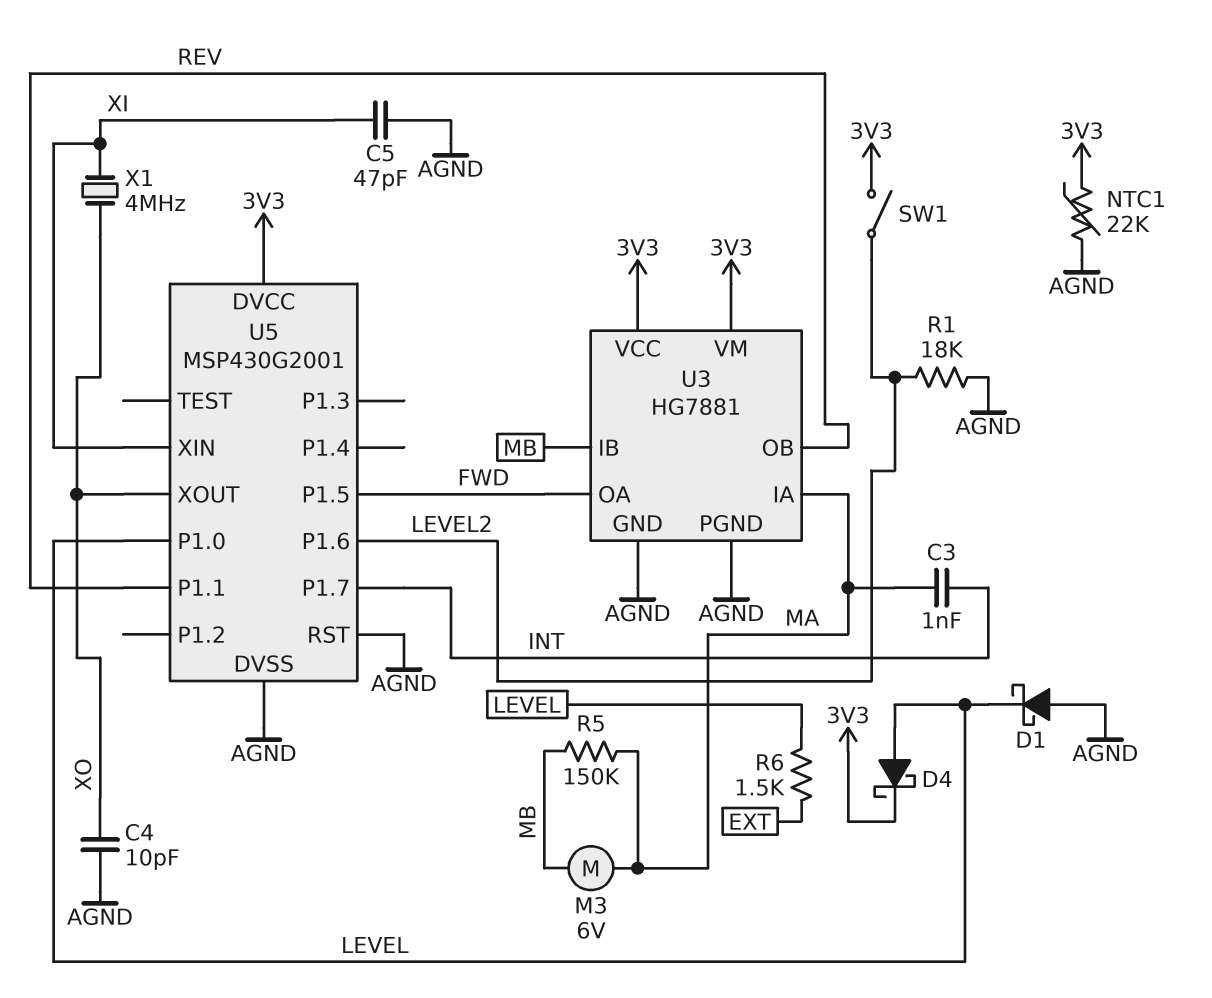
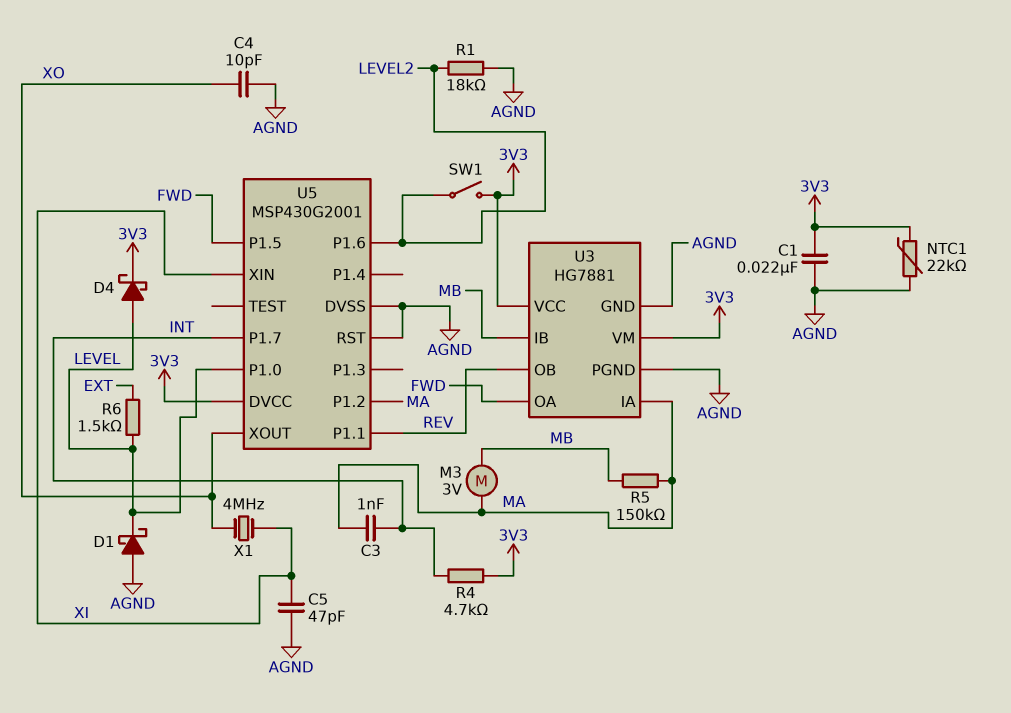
C1: none -> 22nF (3V3, AGND)
M3: motor 6V (MA, MB) -> motor 3V (MA, MB)
R4: none -> 4.7k (3V3, INT)
U5 pin P1.2: none -> MA

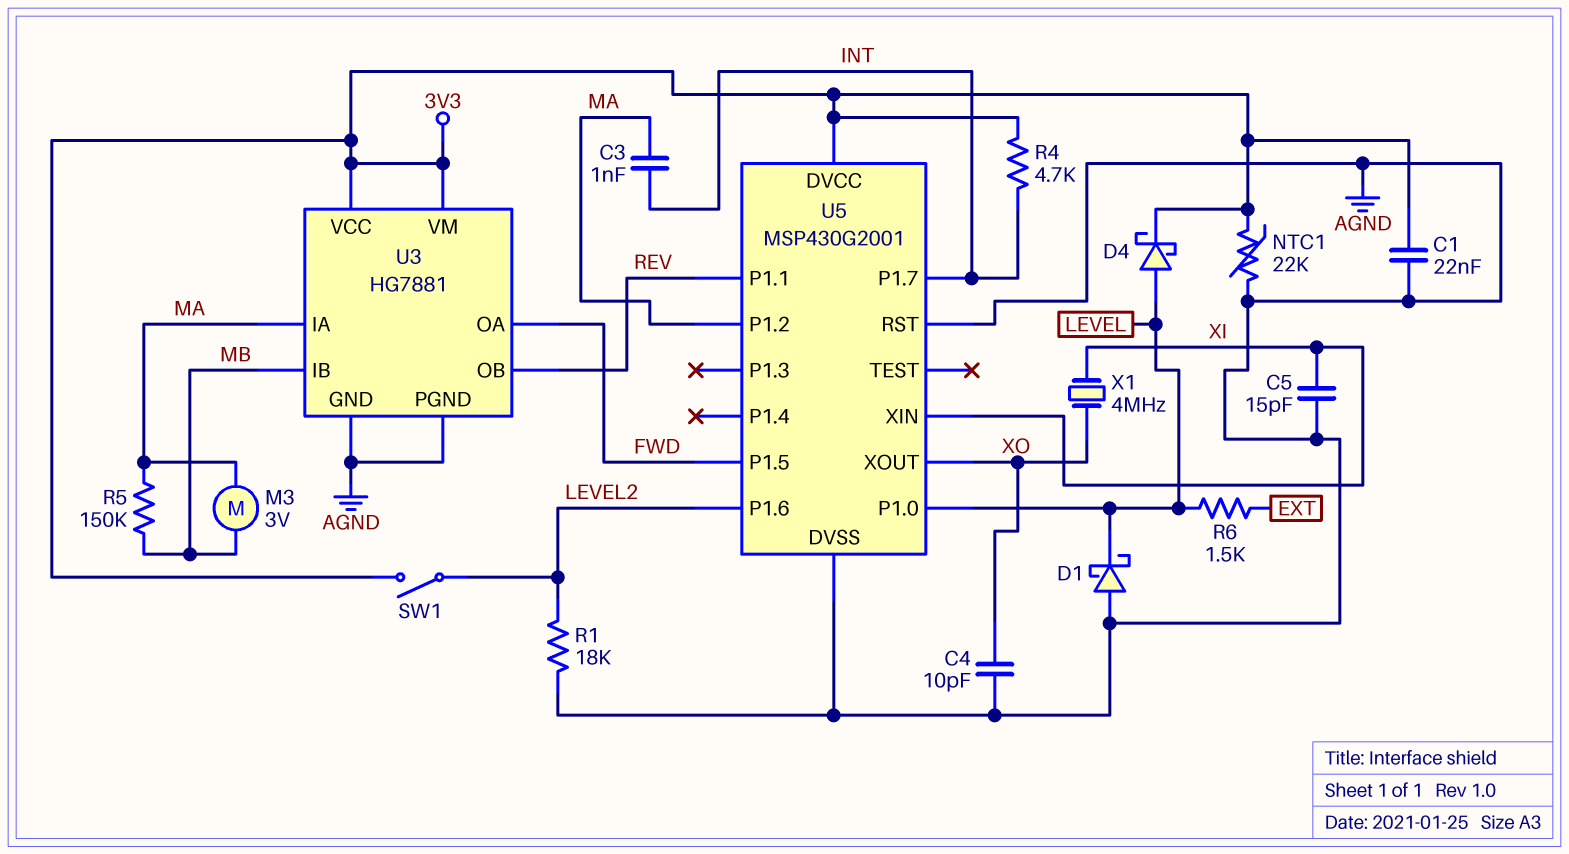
C5: 47pF (AGND, XI) -> 15pF (AGND, XI)

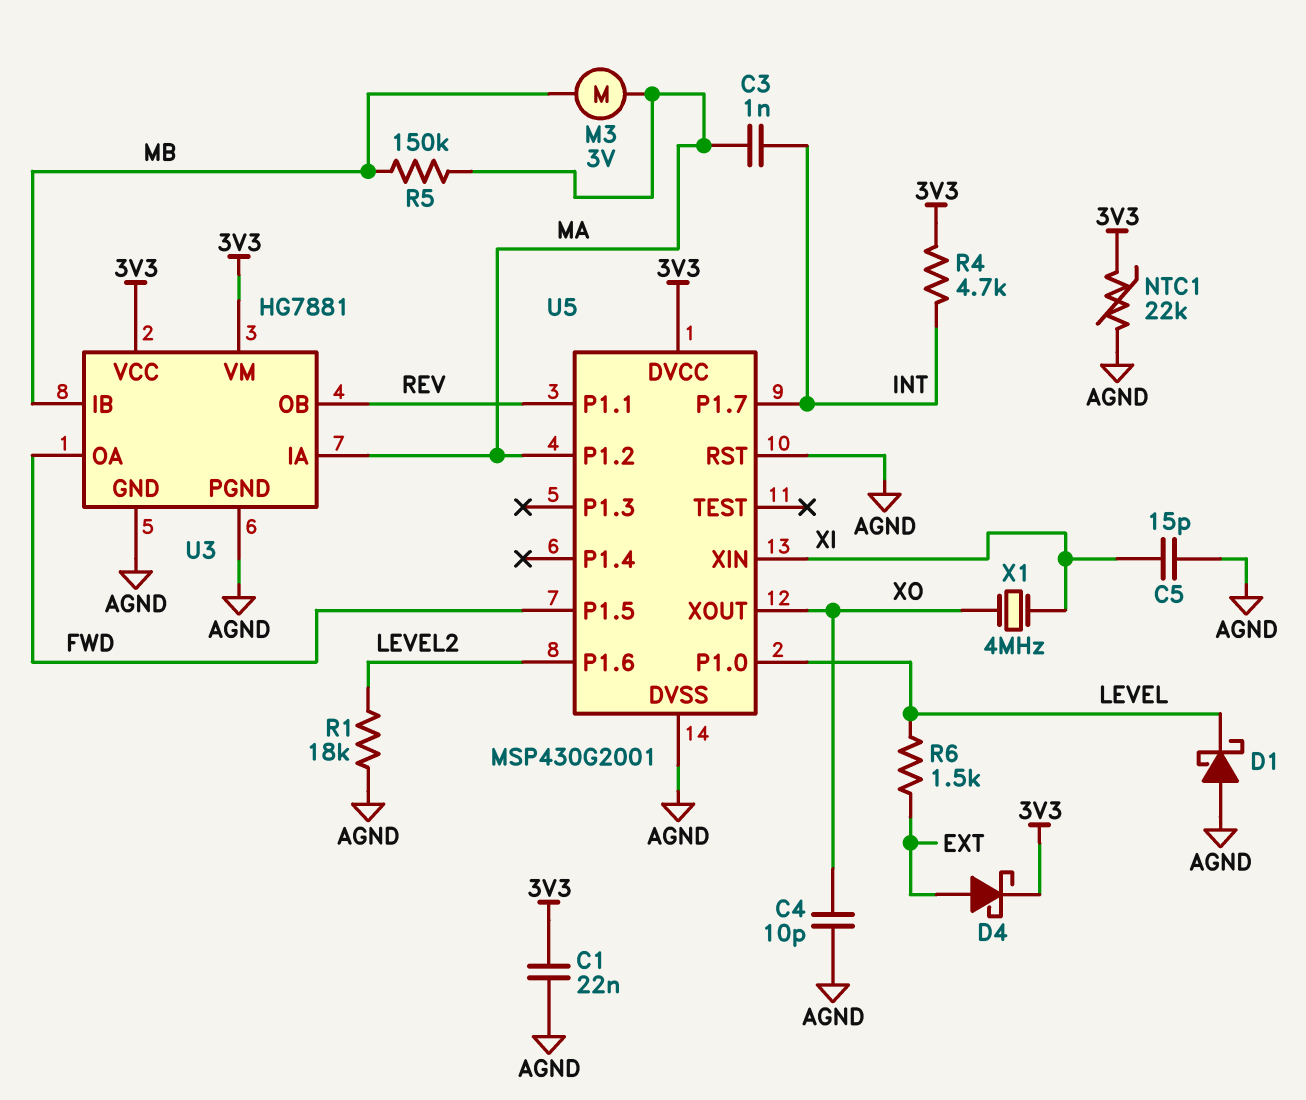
D4: schottky (A LEVEL, K 3V3) -> schottky (A EXT, K 3V3)
SW1: switch (3V3, LEVEL2) -> none

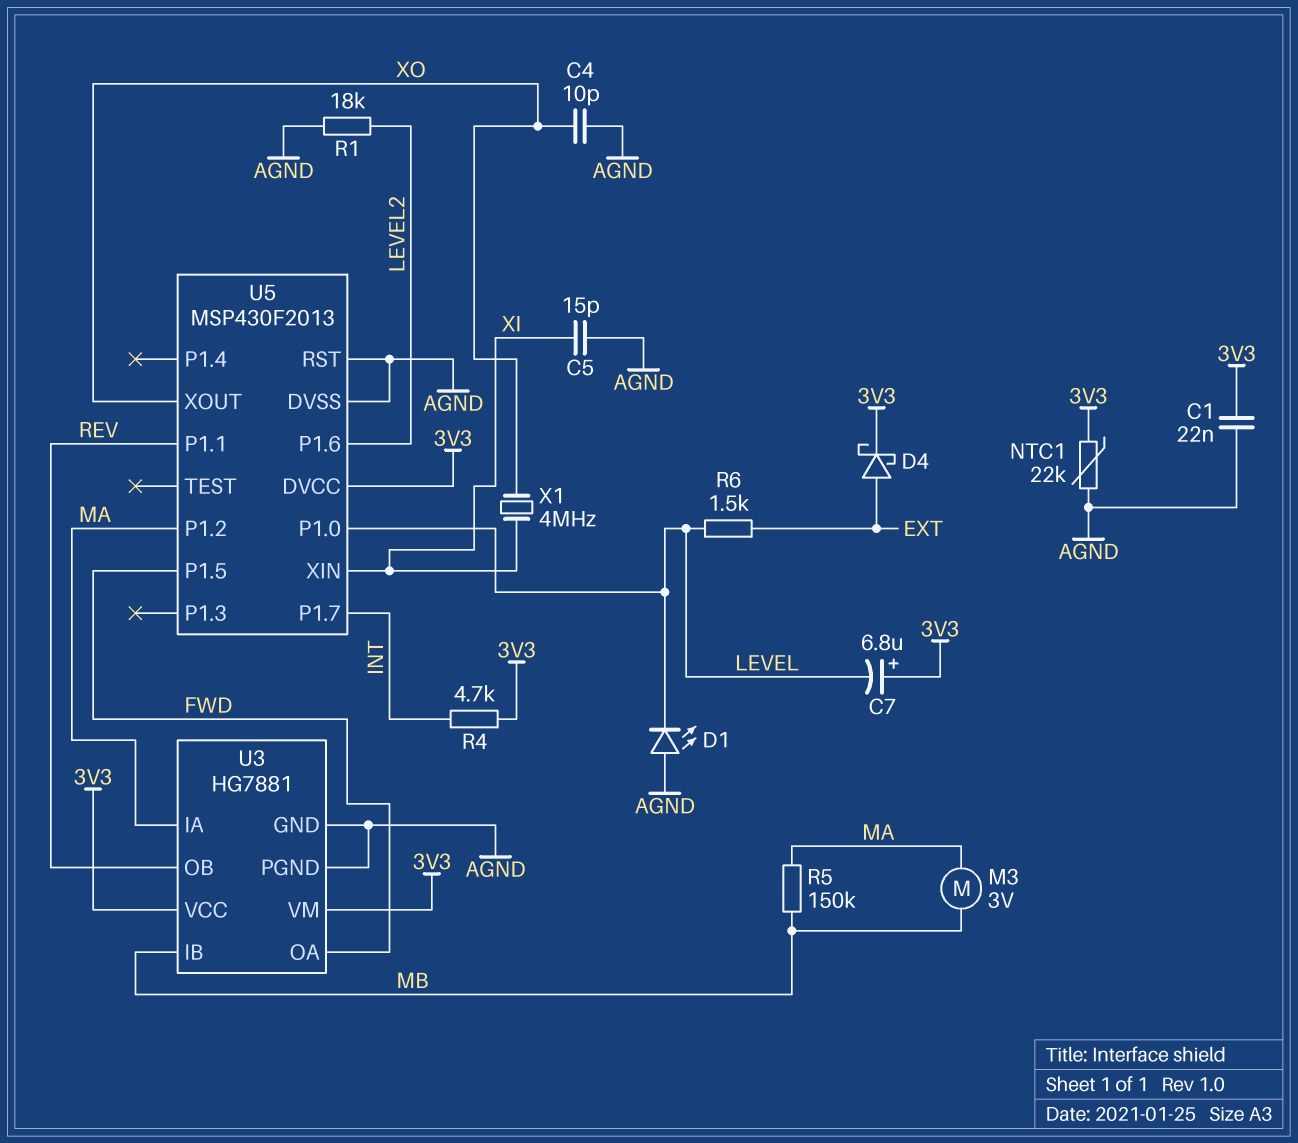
C3: 1nF (INT, MA) -> none
C7: none -> 6.8uF (plus 3V3, minus LEVEL)
D1: schottky (A AGND, K LEVEL) -> LED (A AGND, K LEVEL)
U5: MSP430G2001 -> MSP430F2013

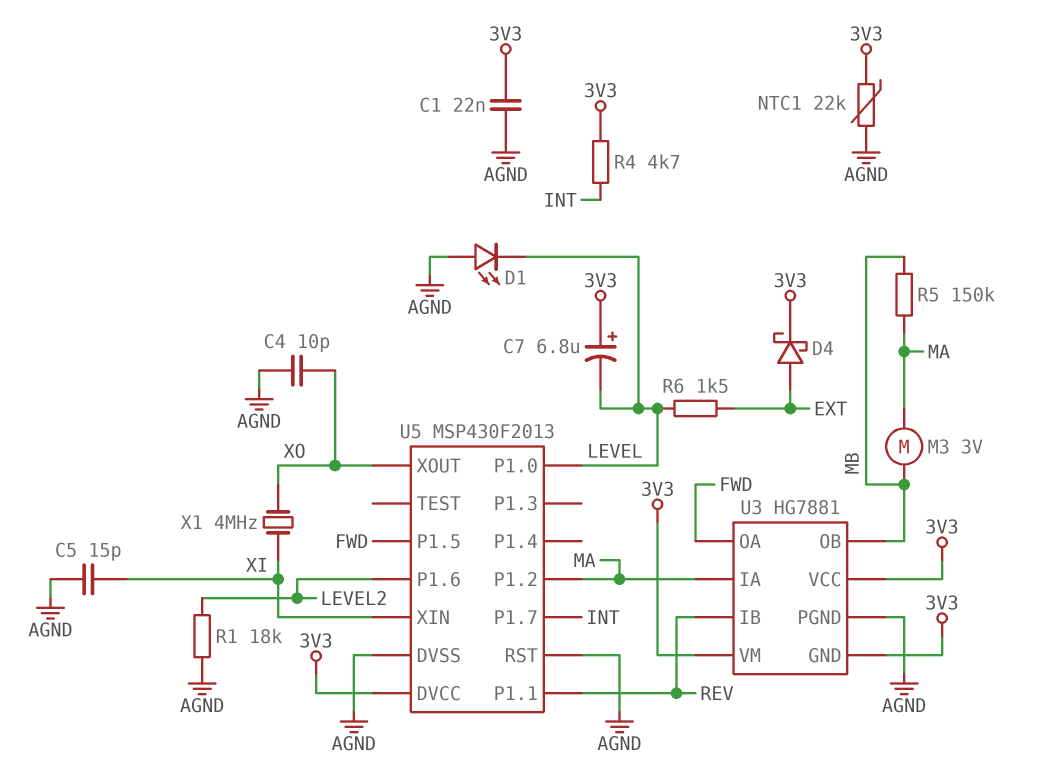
U3 pin GND: AGND -> 3V3
U3 pin IB: MB -> REV
U3 pin OB: REV -> MB

